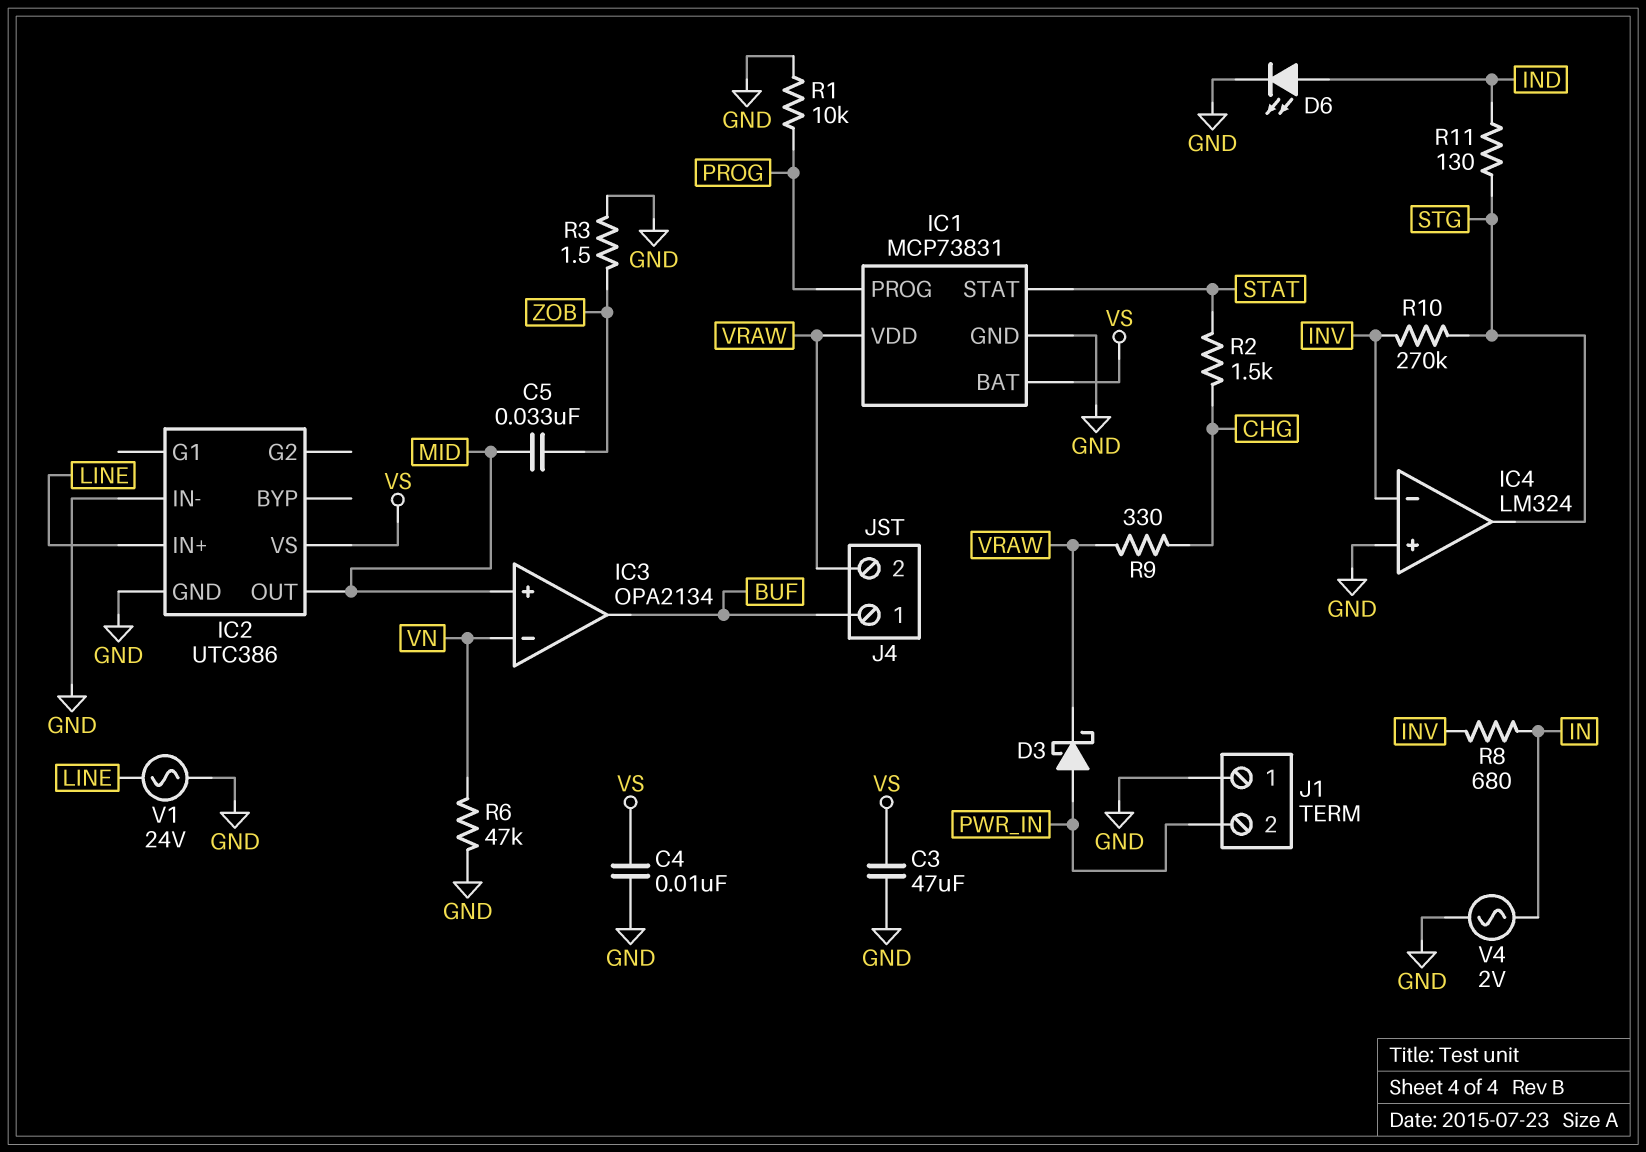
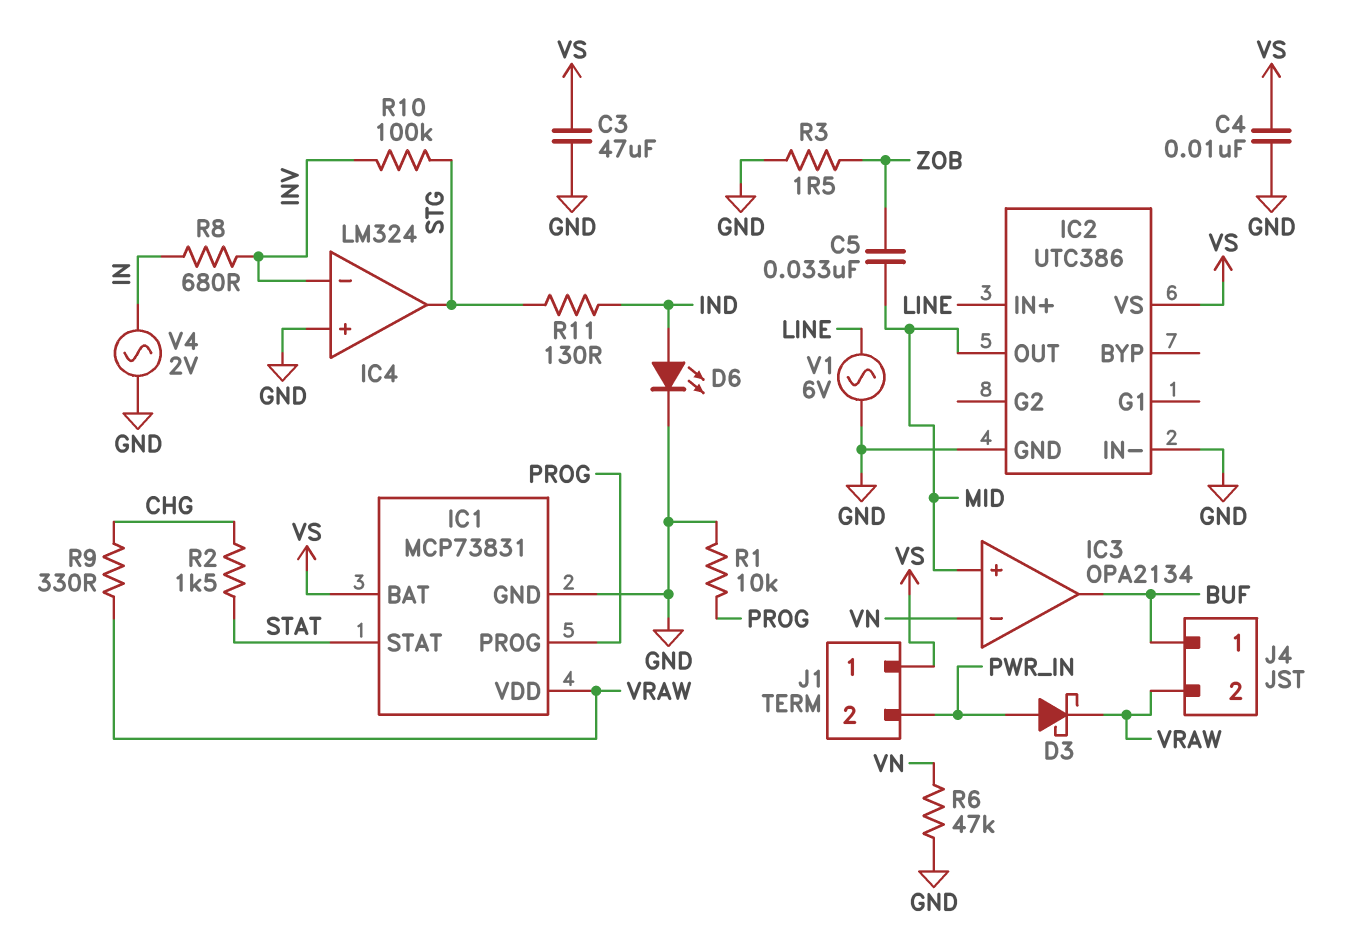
J1 pin 1: GND -> VS
R10: 270k (INV, STG) -> 100k (INV, STG)
V1: AC 24V (GND, LINE) -> AC 6V (GND, LINE)

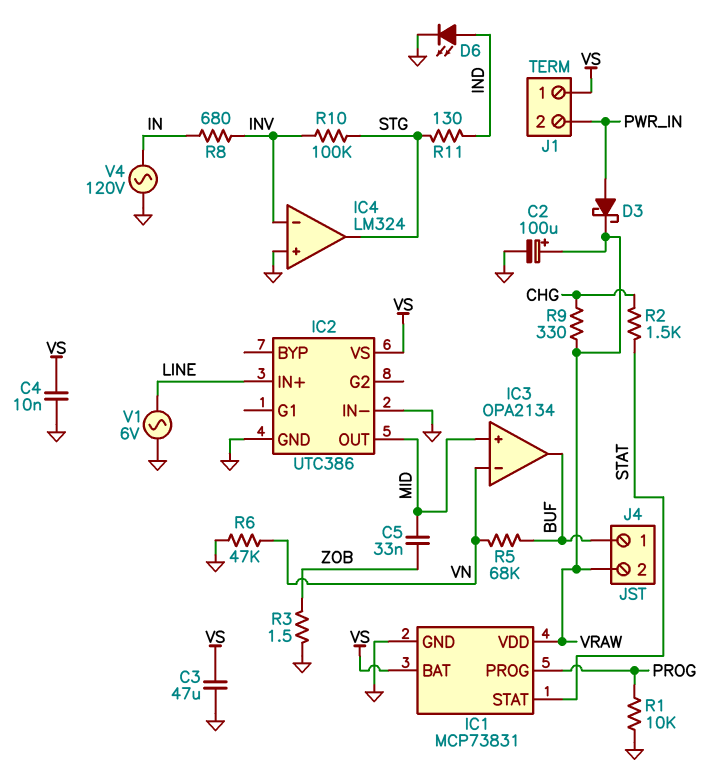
C2: none -> 100uF (plus VRAW, minus GND)
R5: none -> 68k (BUF, VN)
V4: AC 2V (GND, IN) -> AC 120V (GND, IN)

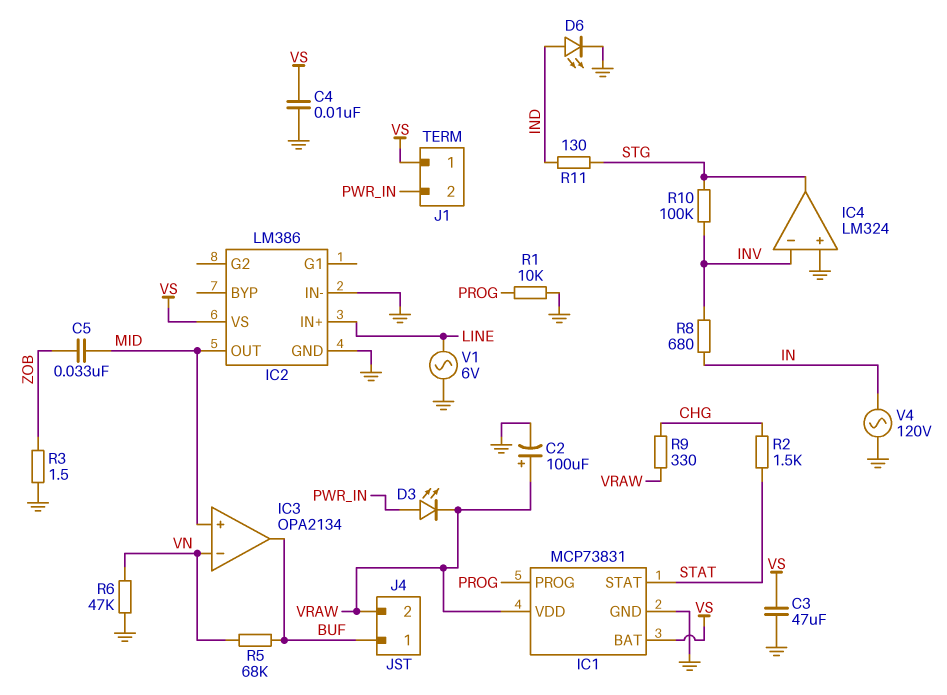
D3: schottky (A PWR_IN, K VRAW) -> LED (A PWR_IN, K VRAW)
IC2: UTC386 -> LM386

